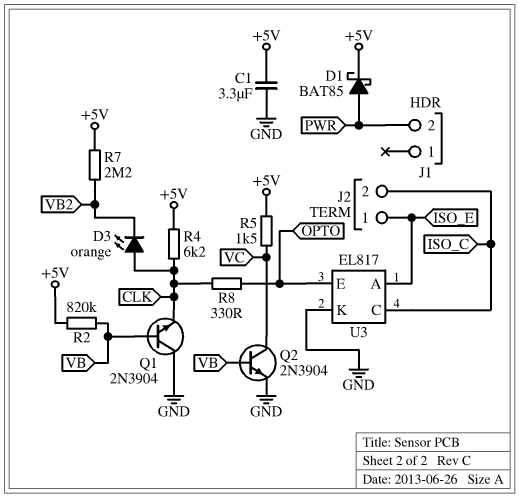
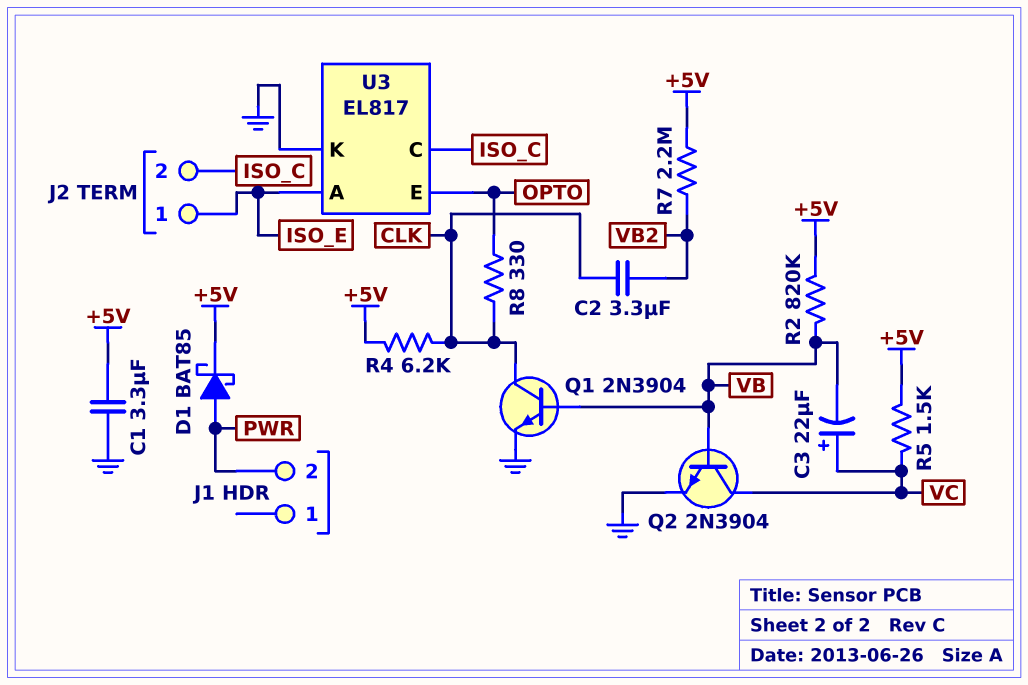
C2: none -> 3.3uF (CLK, VB2)
C3: none -> 22uF (plus VC, minus VB)
D3: LED orange (A CLK, K VB2) -> none
Q1: NPN 2N3904 (B VB, C GND, E CLK) -> NPN 2N3904 (B VB, C CLK, E GND)

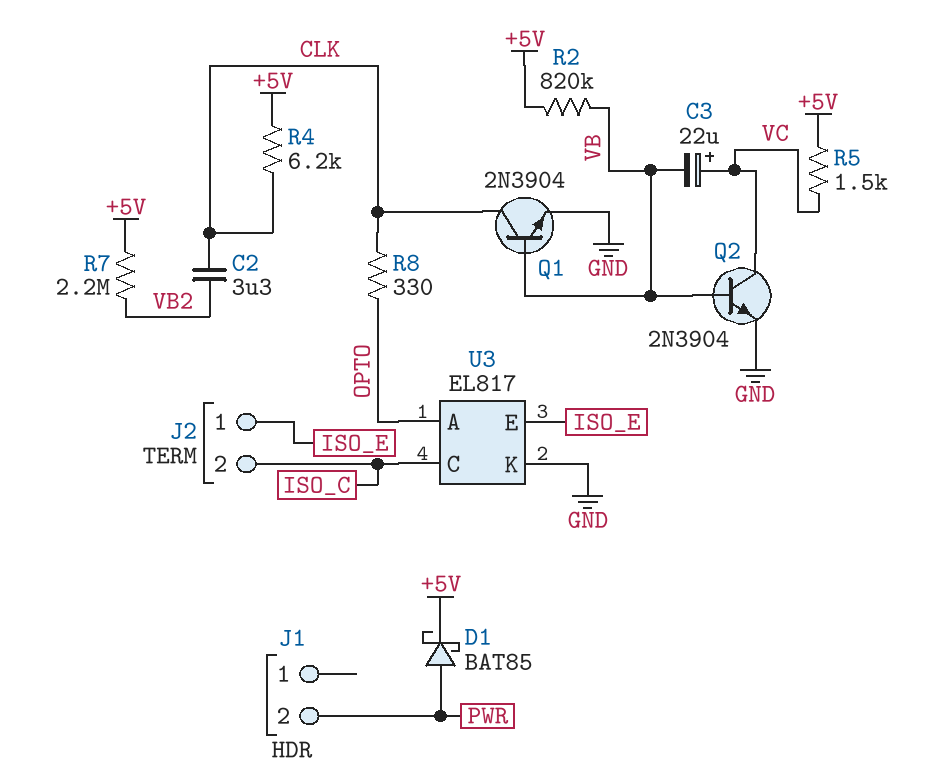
C1: 3.3uF (+5V, GND) -> none
U3 pin A: ISO_E -> OPTO
U3 pin E: OPTO -> ISO_E

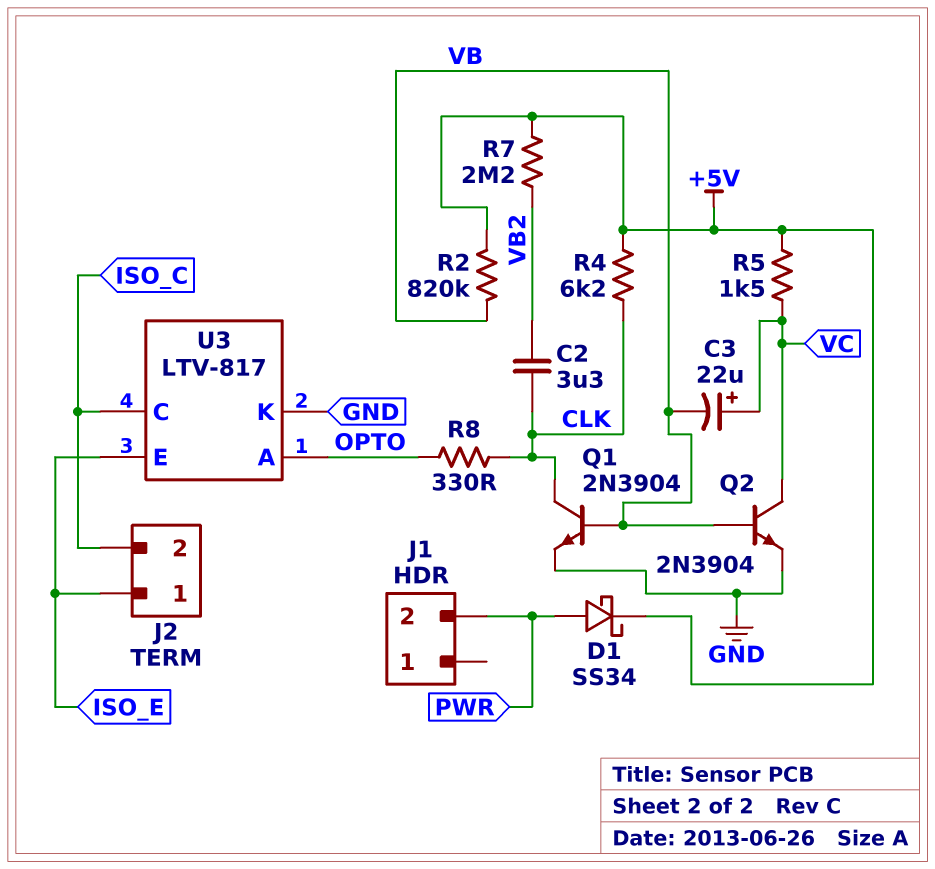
D1: schottky BAT85 (A PWR, K +5V) -> schottky SS34 (A PWR, K +5V)
U3: EL817 -> LTV-817

